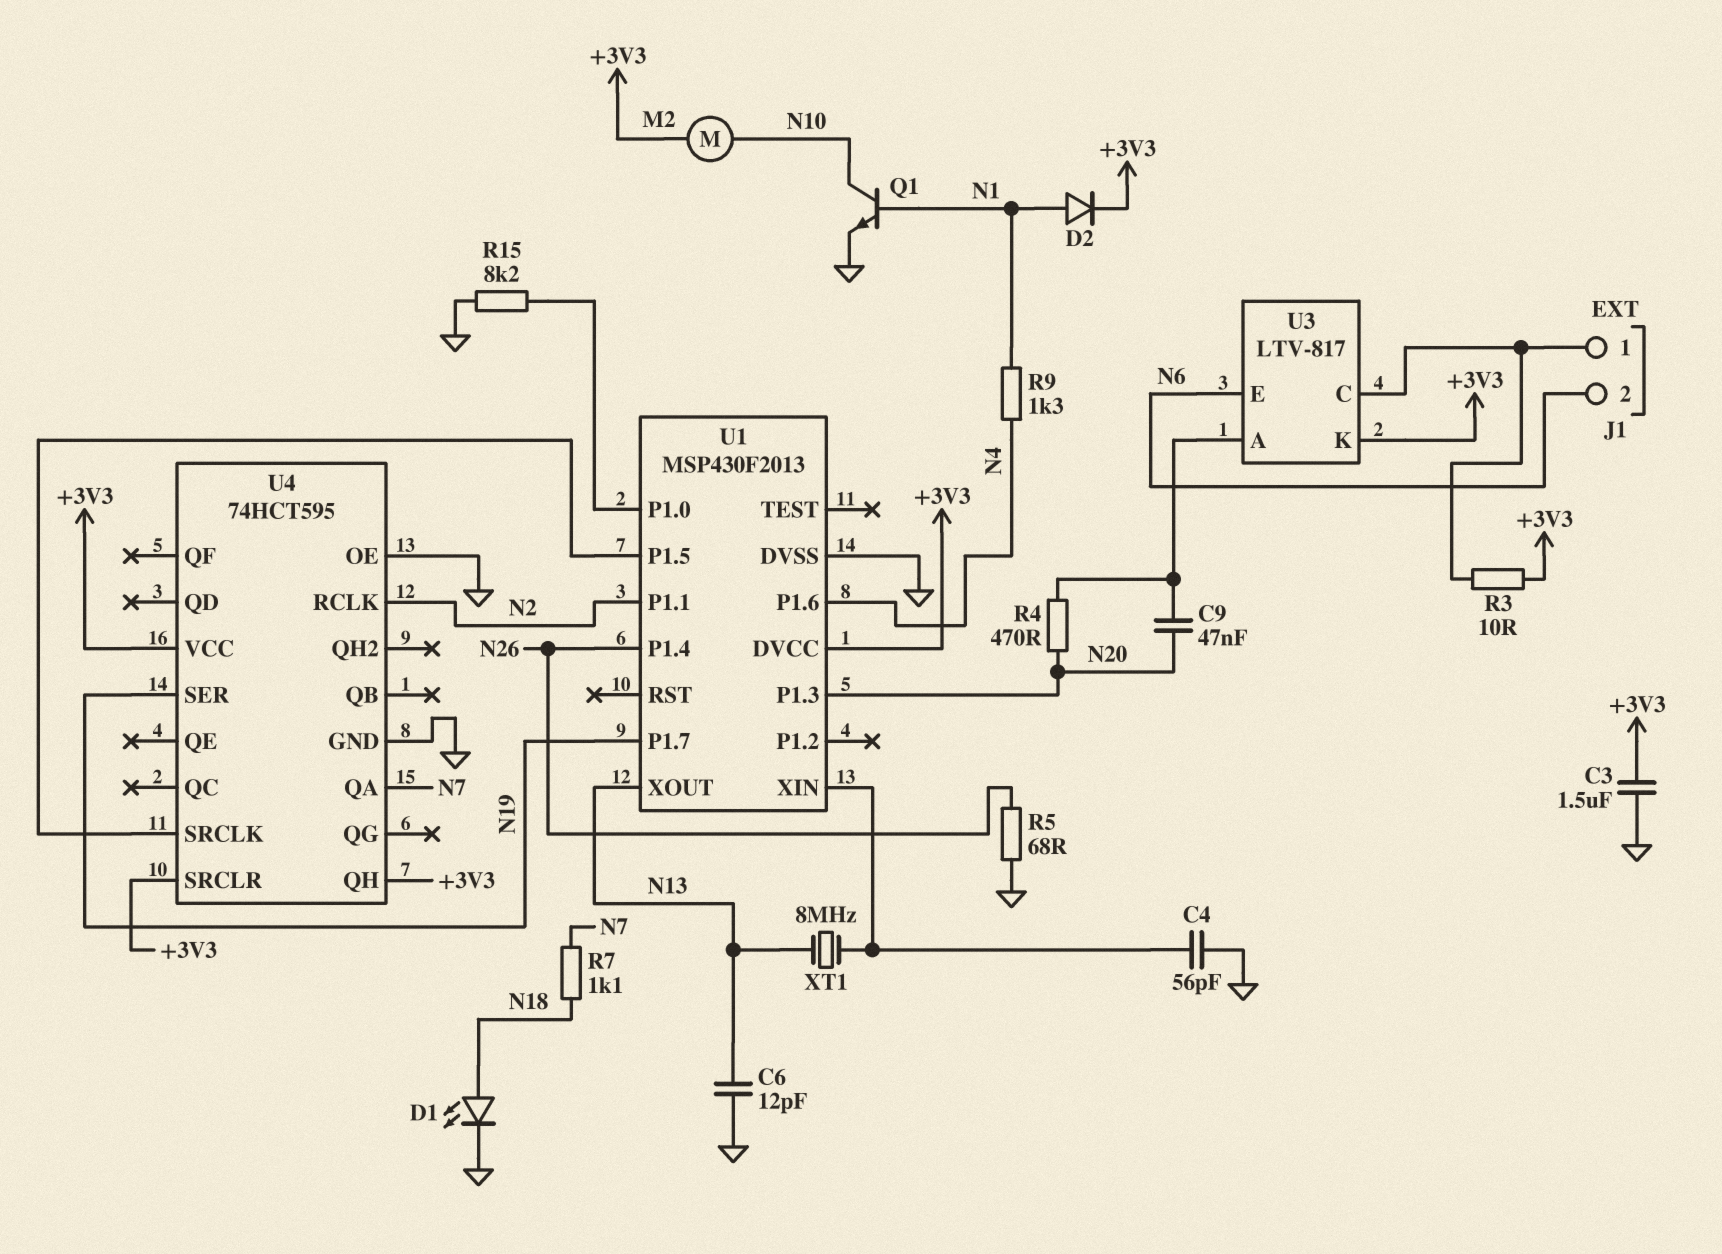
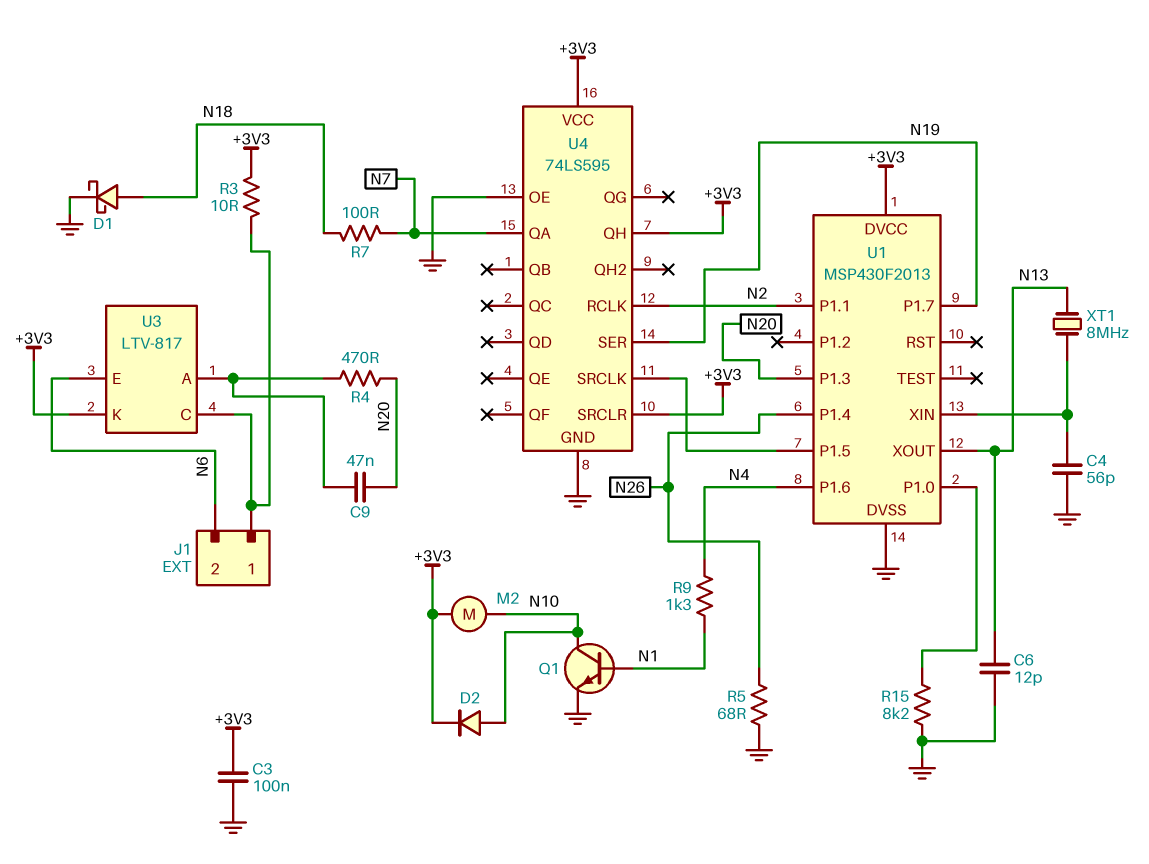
C3: 1.5uF (+3V3, GND) -> 100nF (+3V3, GND)
D1: LED (A N18, K GND) -> schottky (A N18, K GND)
D2: diode (A N1, K +3V3) -> diode (A N10, K +3V3)
R7: 1.1k (N7, N18) -> 100 (N7, N18)
U4: 74HCT595 -> 74LS595

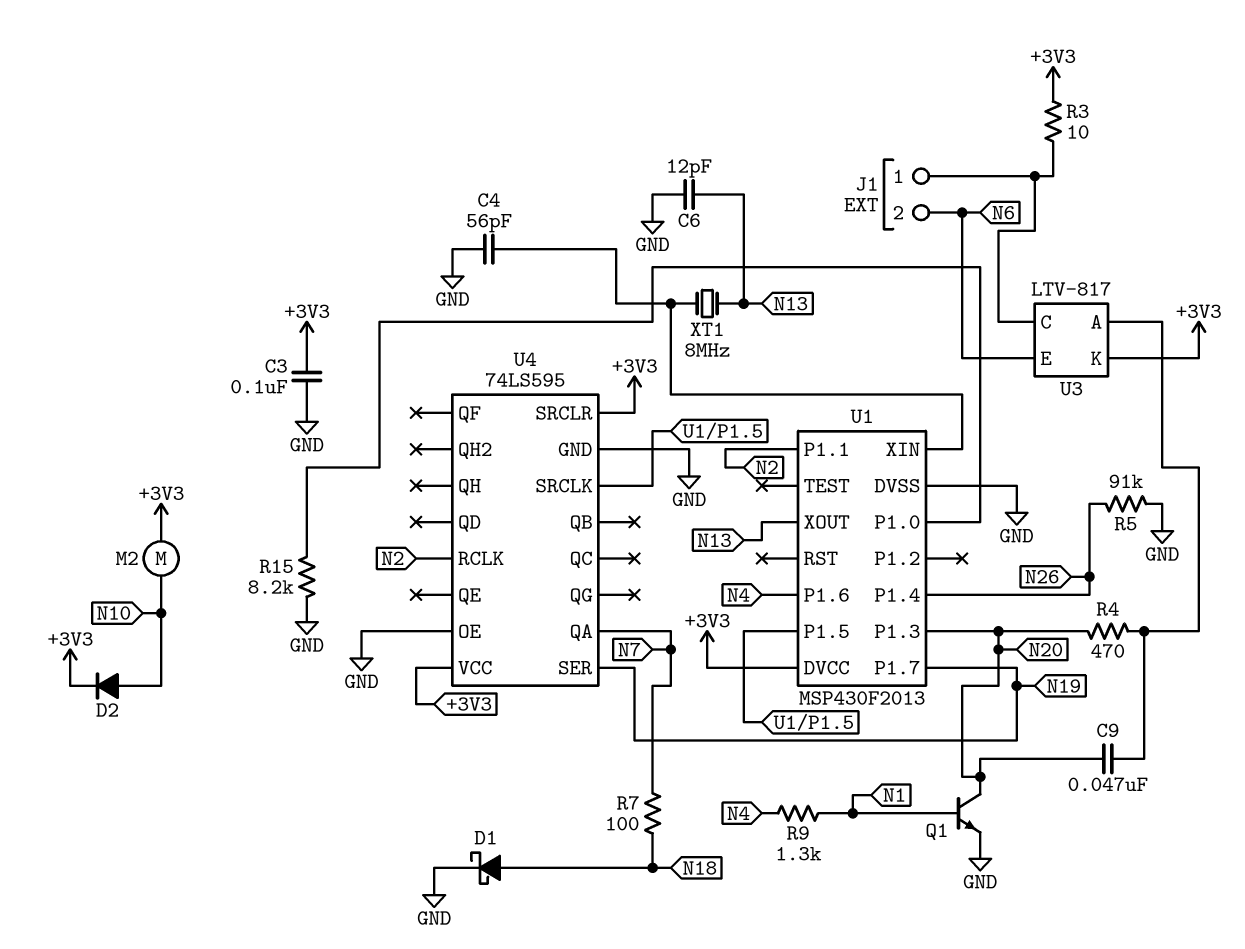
Q1: NPN (B N1, C N10, E GND) -> NPN (B N1, C N20, E GND)
R5: 68 (GND, N26) -> 91k (GND, N26)
U4 pin QH: +3V3 -> none

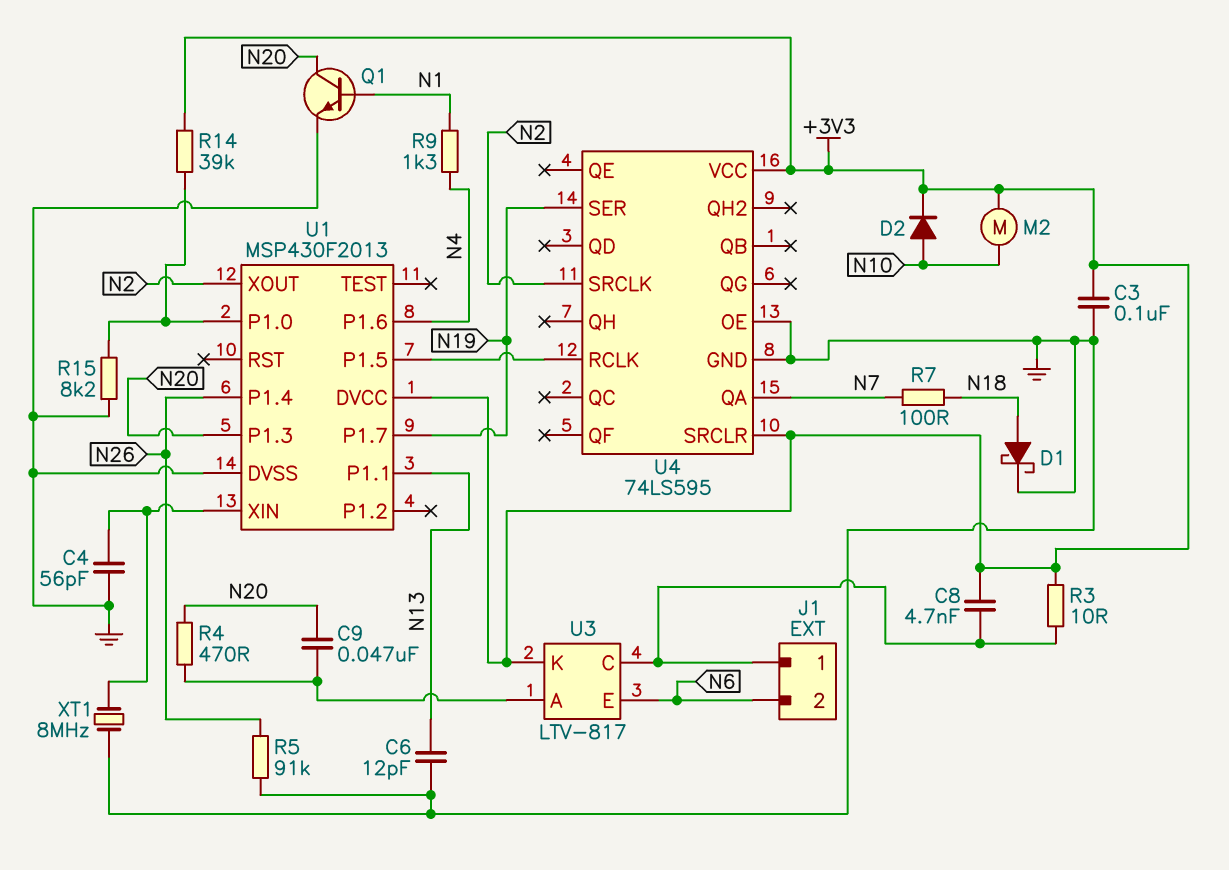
C8: none -> 4.7nF (+3V3, J1/1)
R14: none -> 39k (+3V3, U1/P1.0)
U1 pin P1.1: N2 -> N13
U1 pin XOUT: N13 -> N2
U4 pin RCLK: N2 -> U1/P1.5
U4 pin SRCLK: U1/P1.5 -> N2
XT1: 8MHz (N13, U1/XIN) -> 8MHz (GND, U1/XIN)

